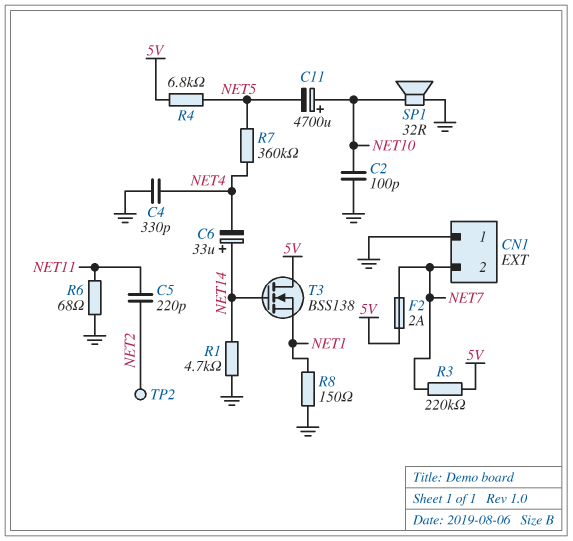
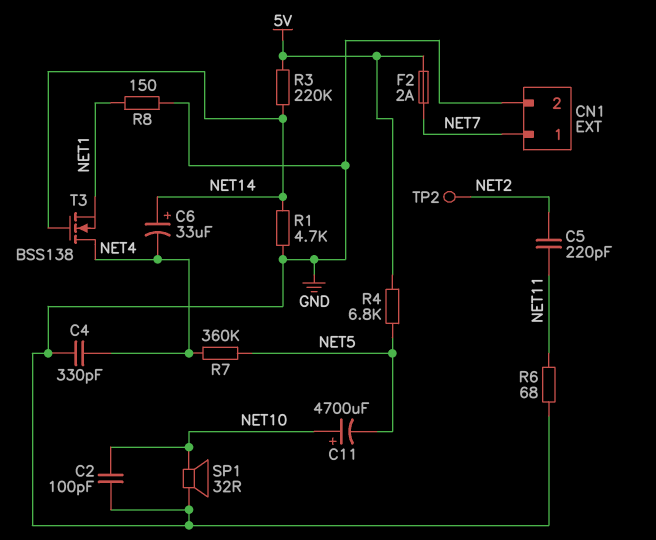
CN1 pin 1: GND -> NET7
CN1 pin 2: NET7 -> GND
R3: 220k (5V, NET7) -> 220k (5V, NET14)
T3: NMOS BSS138 (G NET14, D 5V, S NET1) -> NMOS BSS138 (G NET14, D NET4, S NET1)

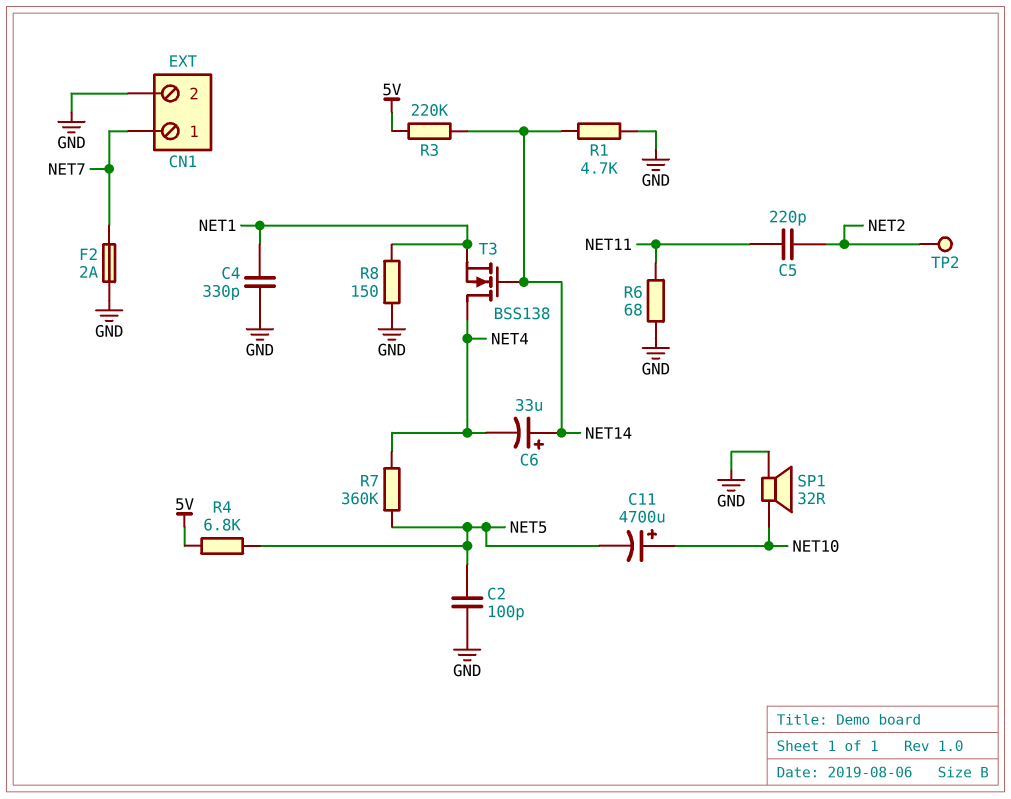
C2: 100pF (GND, NET10) -> 100pF (GND, NET5)
C4: 330pF (GND, NET4) -> 330pF (GND, NET1)
F2: 2A (5V, NET7) -> 2A (GND, NET7)

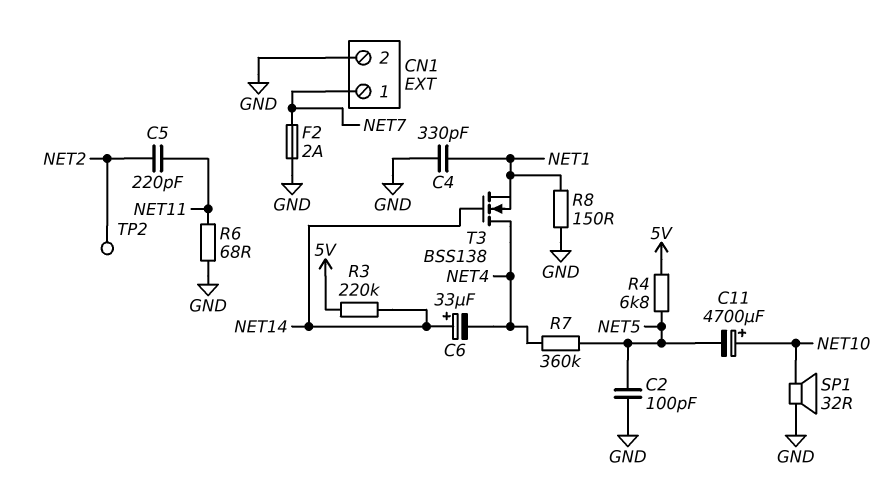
R1: 4.7k (GND, NET14) -> none

